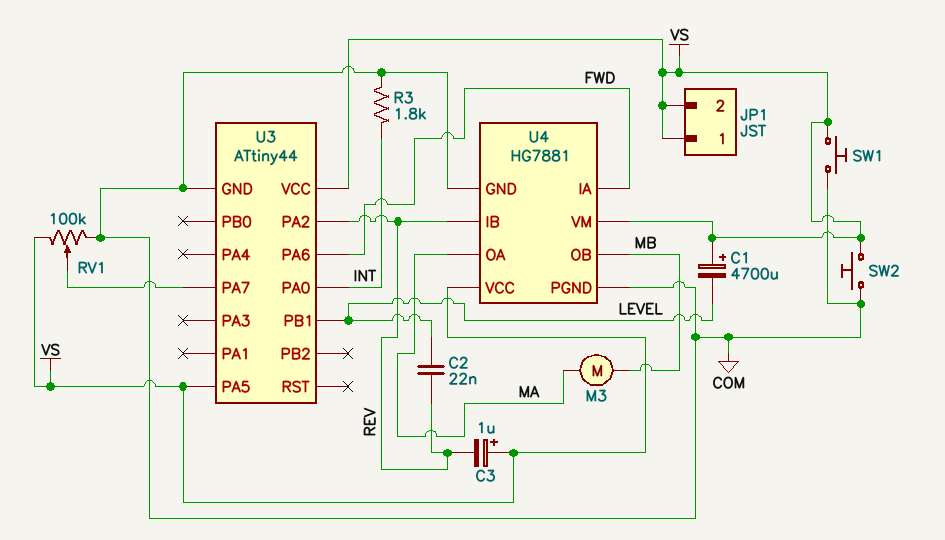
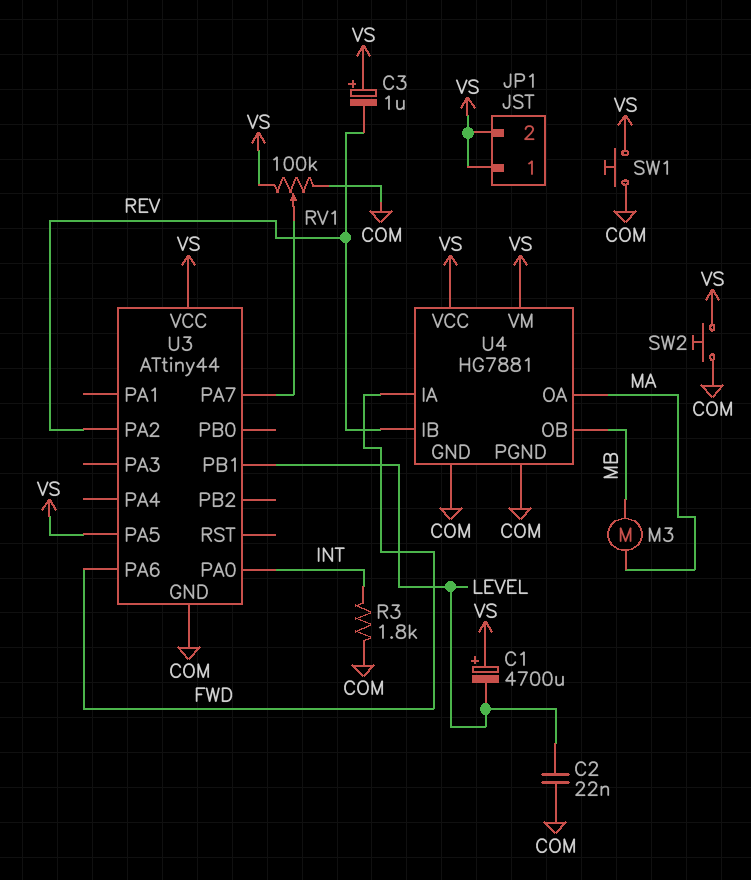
C2: 22nF (LEVEL, REV) -> 22nF (COM, LEVEL)

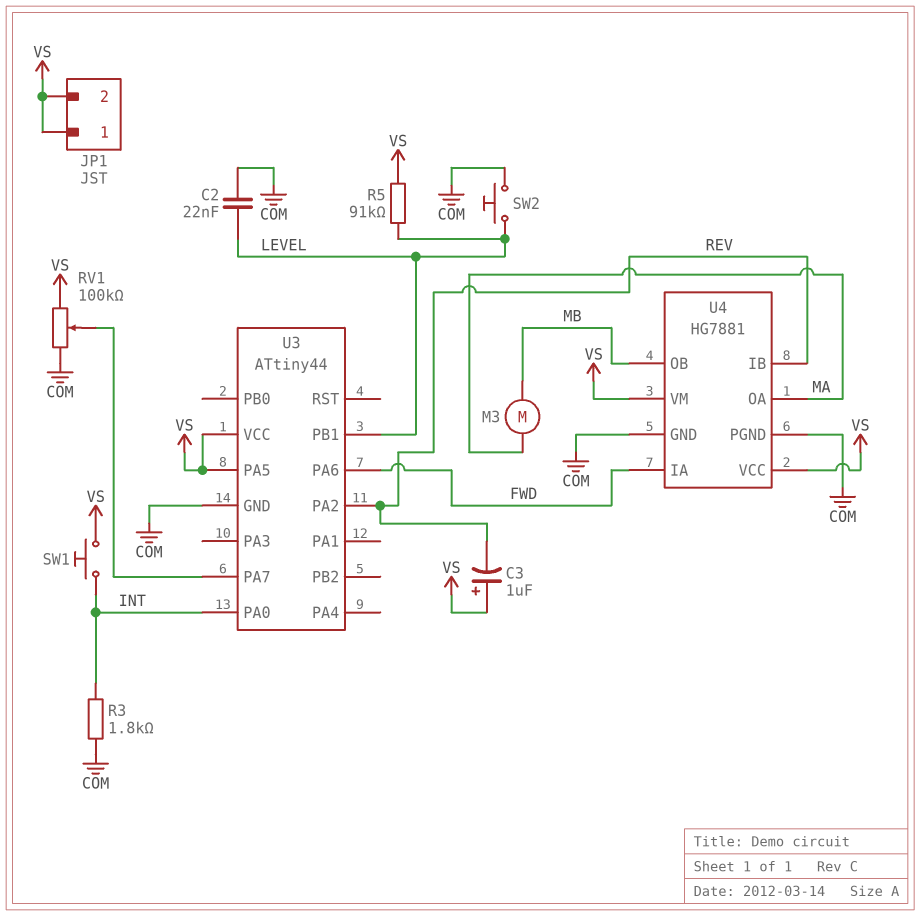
C1: 4700uF (plus VS, minus LEVEL) -> none
R5: none -> 91k (LEVEL, VS)
SW1: button (COM, VS) -> button (INT, VS)
SW2: button (COM, VS) -> button (COM, LEVEL)

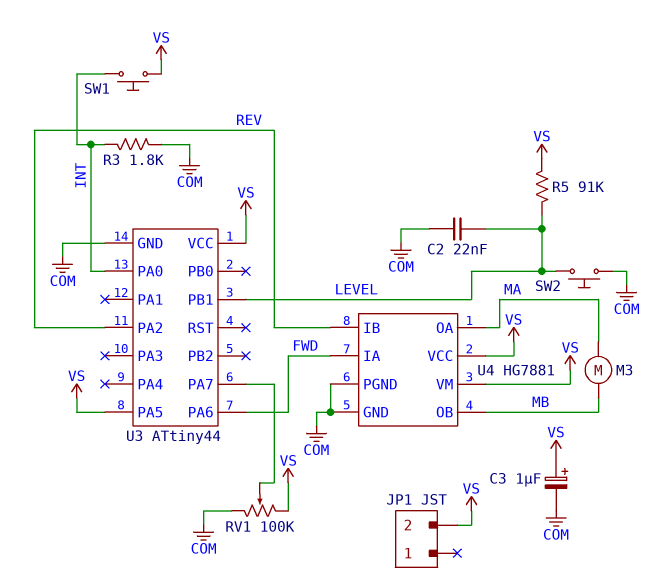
C3: 1uF (plus VS, minus REV) -> 1uF (plus VS, minus COM)
JP1 pin 1: VS -> none

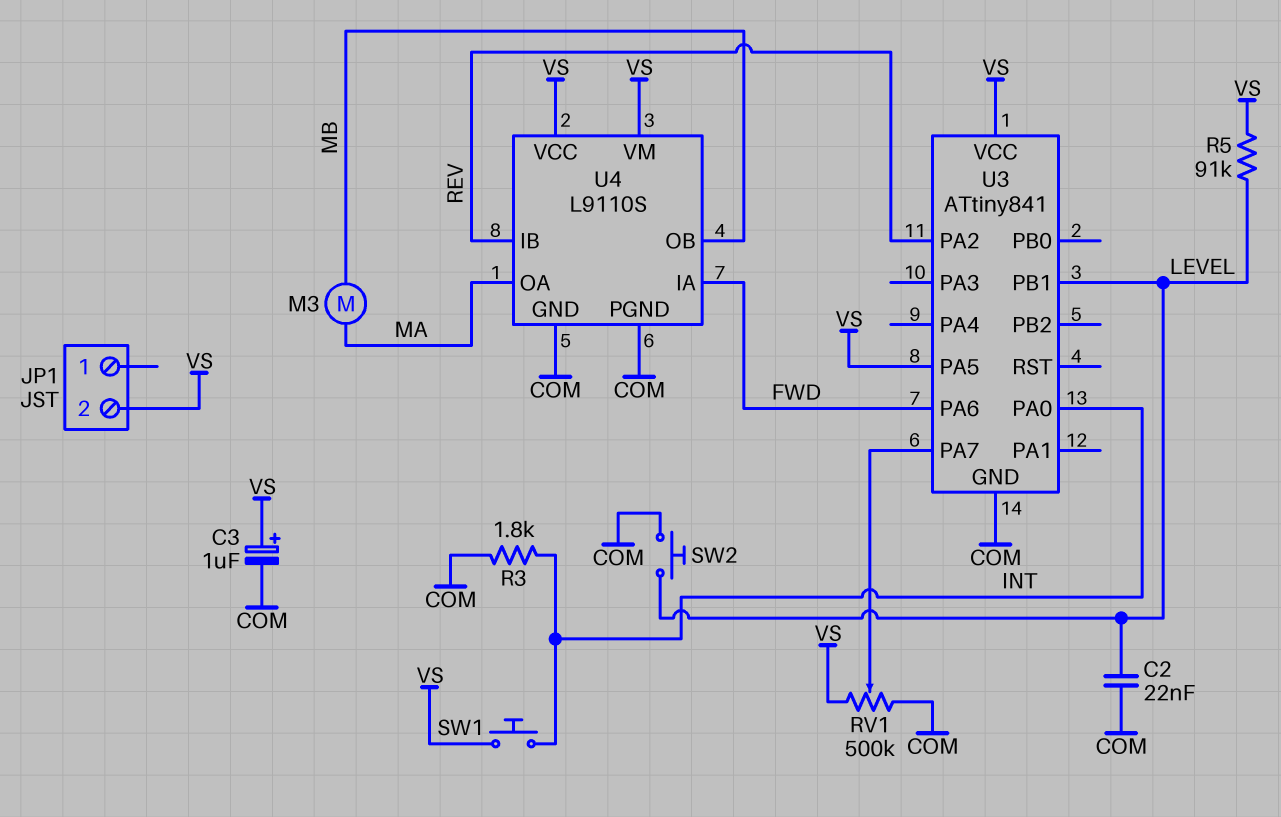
RV1: 100k (COM, VS, wiper U3/PA7) -> 500k (COM, VS, wiper U3/PA7)
U3: ATtiny44 -> ATtiny841
U4: HG7881 -> L9110S

